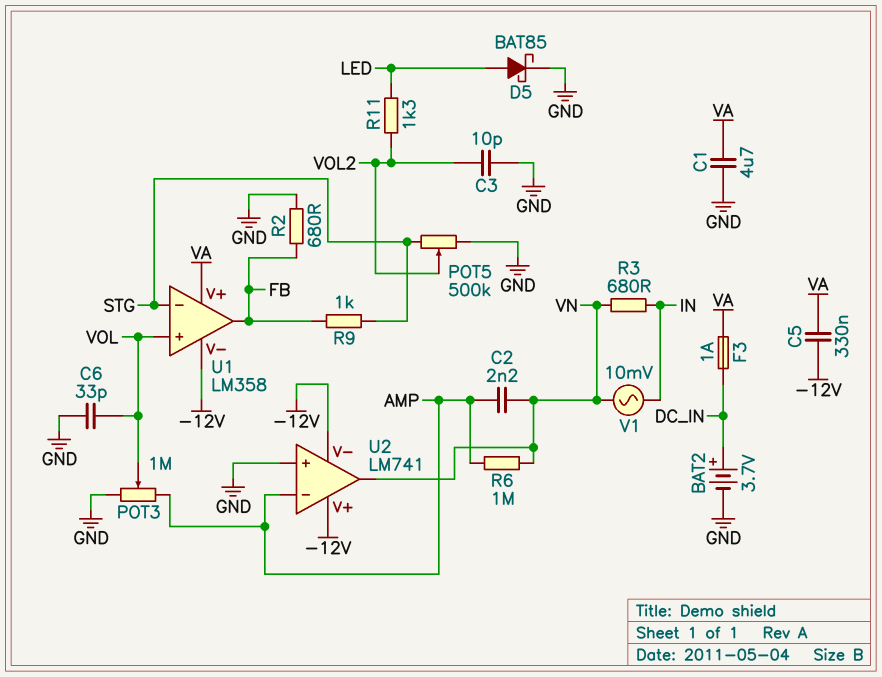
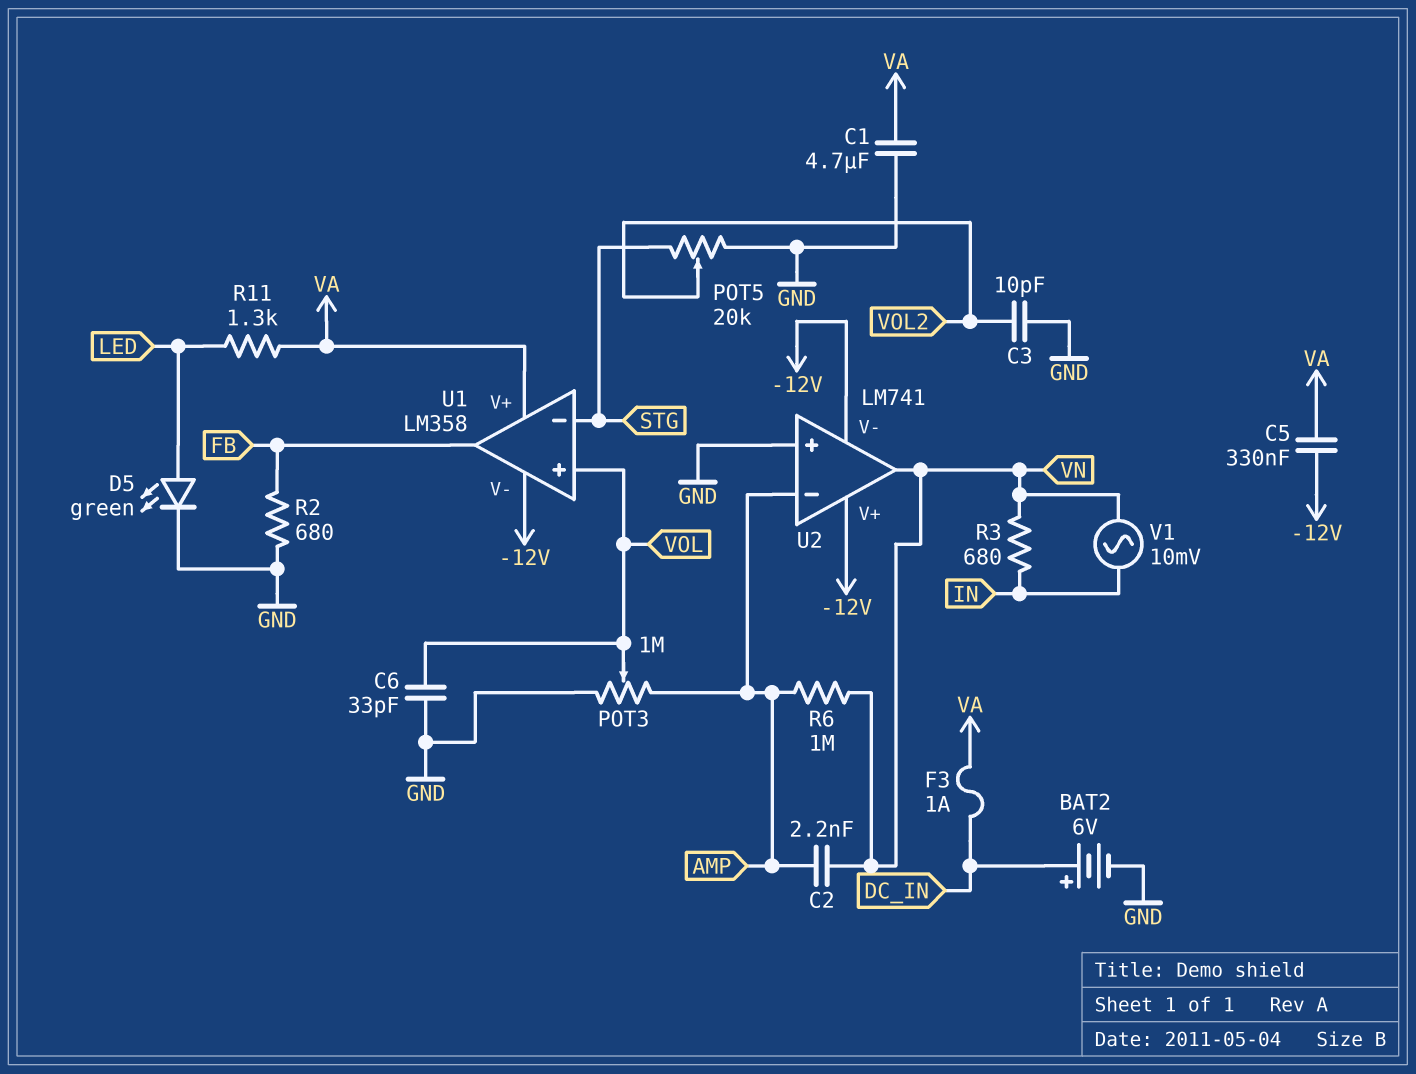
BAT2: 3.7V (plus DC_IN, minus GND) -> 6V (plus DC_IN, minus GND)
D5: schottky BAT85 (A LED, K GND) -> LED green (A LED, K GND)
POT5: 500k (GND, STG, wiper VOL2) -> 20k (GND, STG, wiper VOL2)
R9: 1k (FB, STG) -> none
R11: 1.3k (LED, VOL2) -> 1.3k (LED, VA)

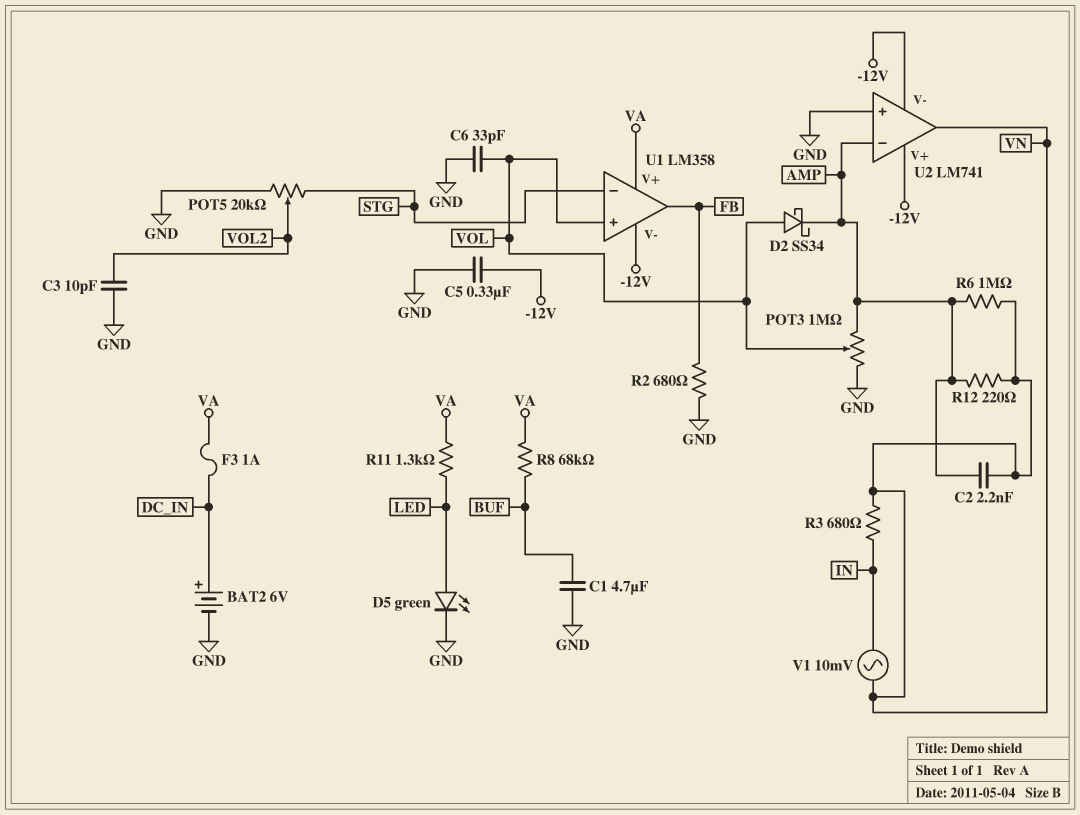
C1: 4.7uF (GND, VA) -> 4.7uF (BUF, GND)
C5: 330nF (-12V, VA) -> 330nF (-12V, GND)
D2: none -> schottky SS34 (A VOL, K AMP)
R8: none -> 68k (BUF, VA)
R12: none -> 220 (AMP, VN)

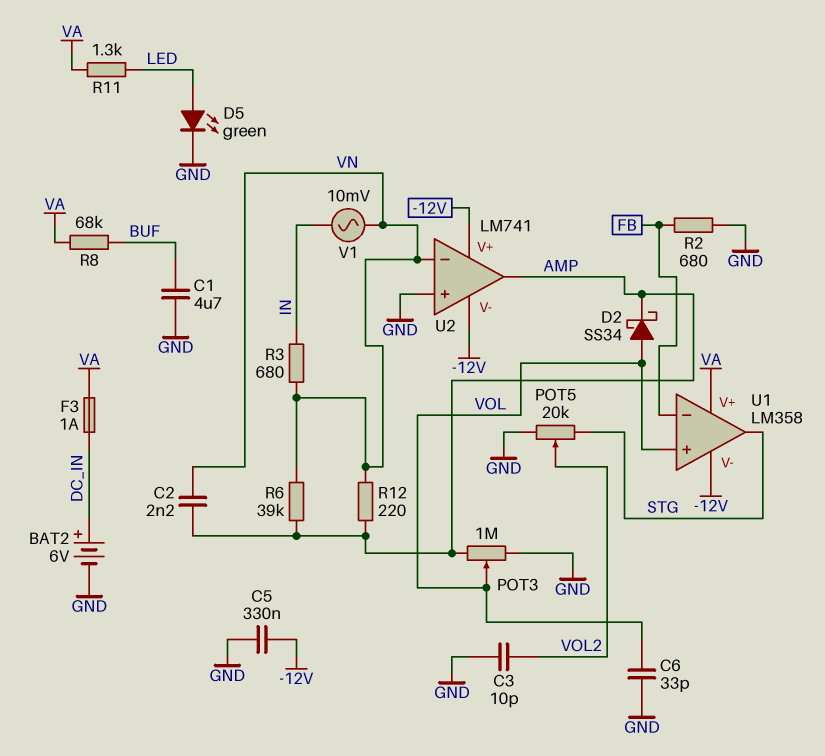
R6: 1M (AMP, VN) -> 39k (AMP, VN)
U1 pin in-: STG -> FB
U1 pin out: FB -> STG
U2 pin in-: AMP -> VN
U2 pin out: VN -> AMP

